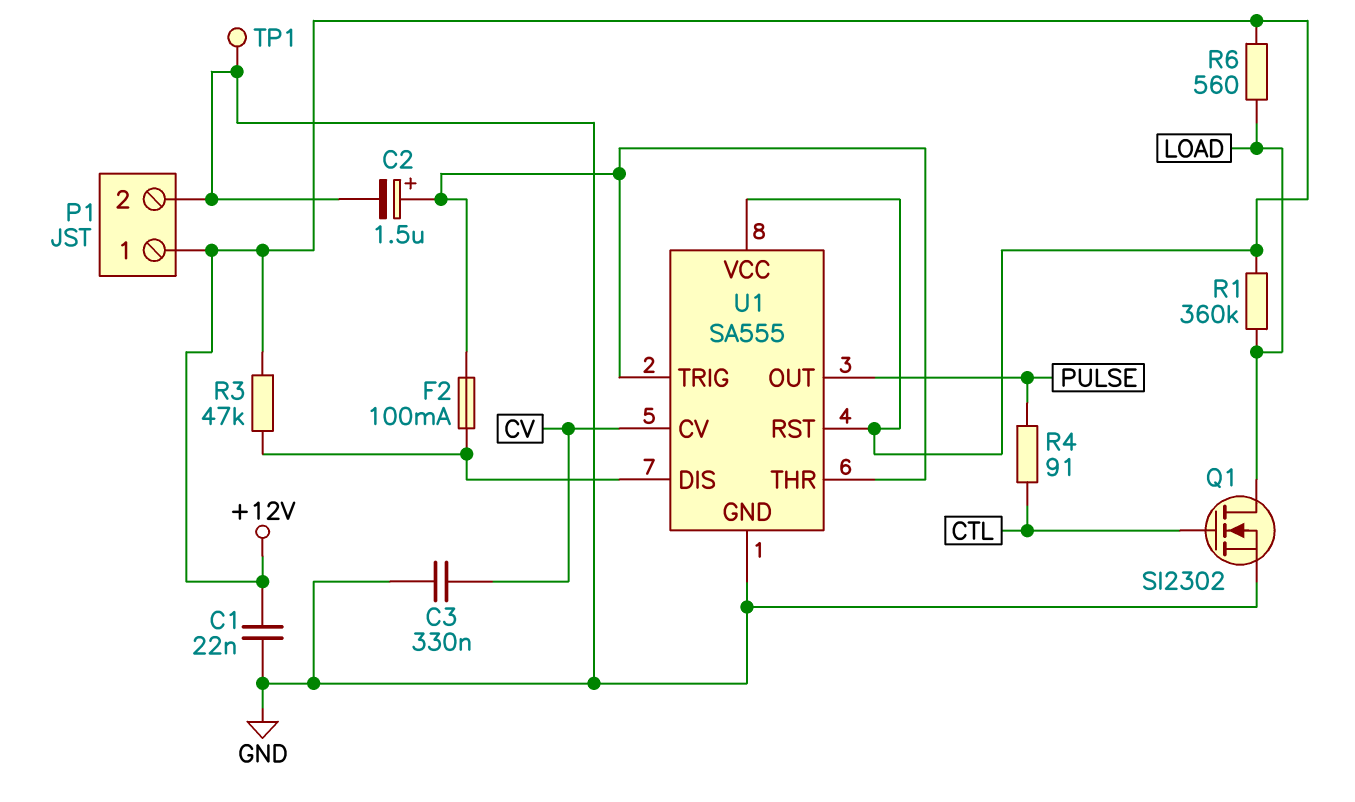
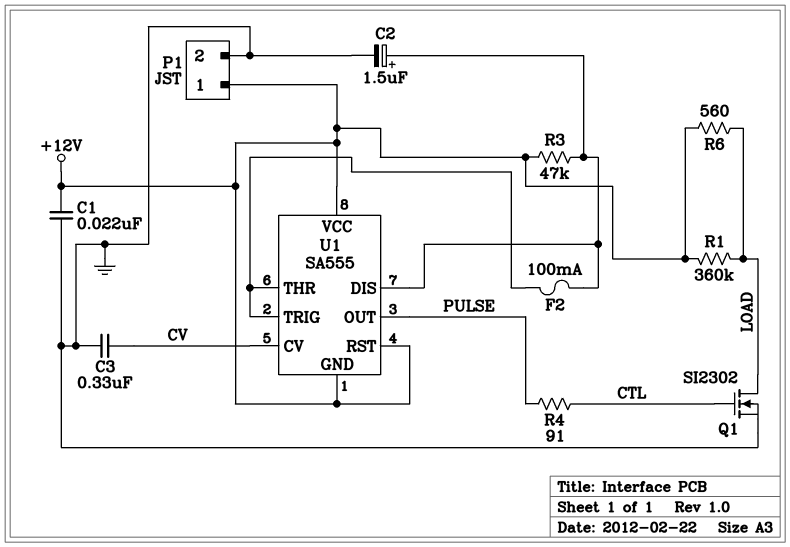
C2: 1.5uF (plus U1/THR, minus GND) -> 1.5uF (plus U1/DIS, minus GND)
TP1: test point (GND) -> none
U1 pin GND: GND -> +12V

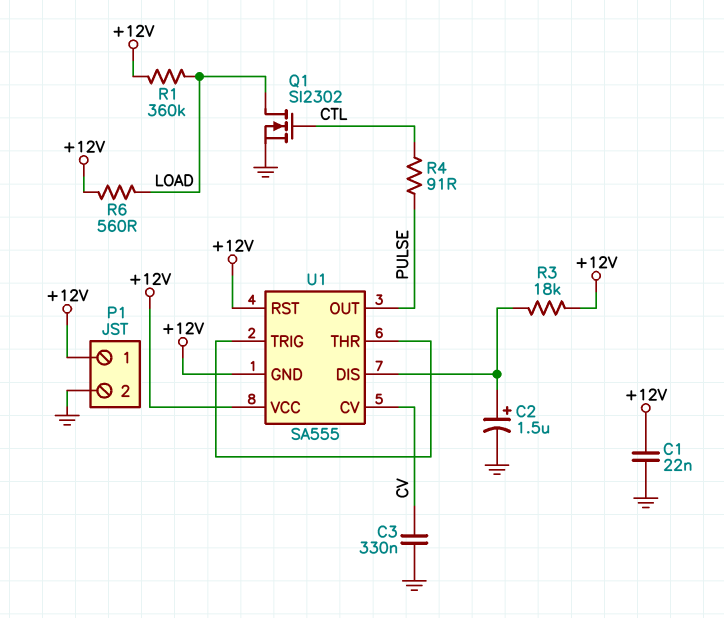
F2: 100mA (U1/DIS, U1/THR) -> none
R3: 47k (+12V, U1/DIS) -> 18k (+12V, U1/DIS)

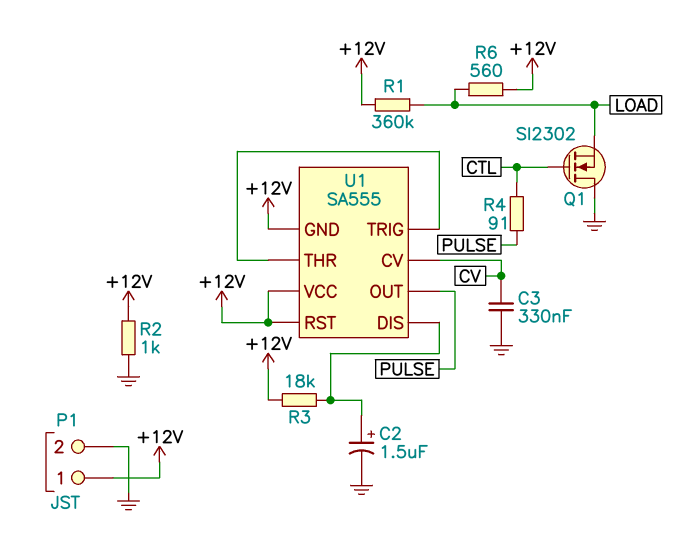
C1: 22nF (+12V, GND) -> none
Q1: NMOS SI2302 (G CTL, D LOAD, S GND) -> NMOS SI2302 (G CTL, D GND, S LOAD)
R2: none -> 1k (+12V, GND)

